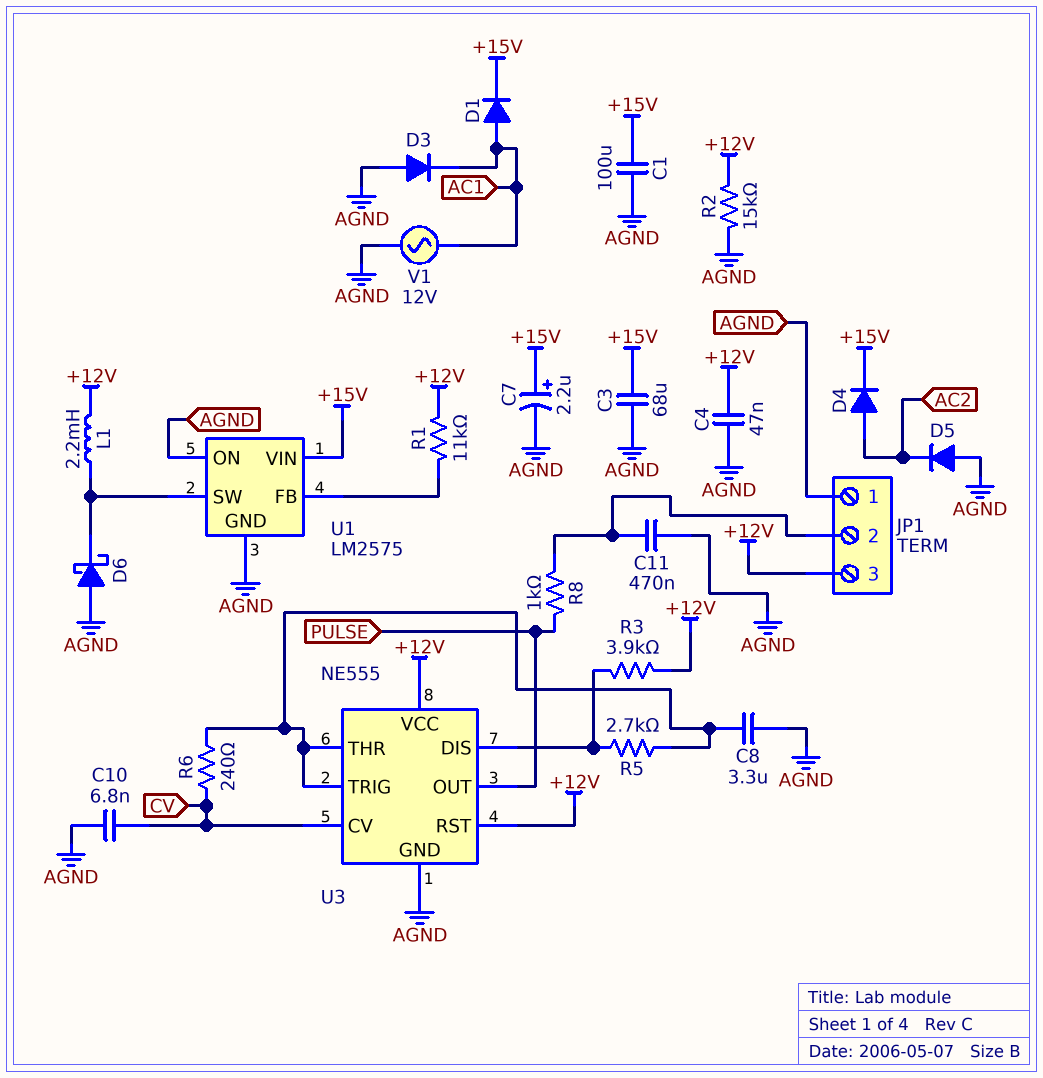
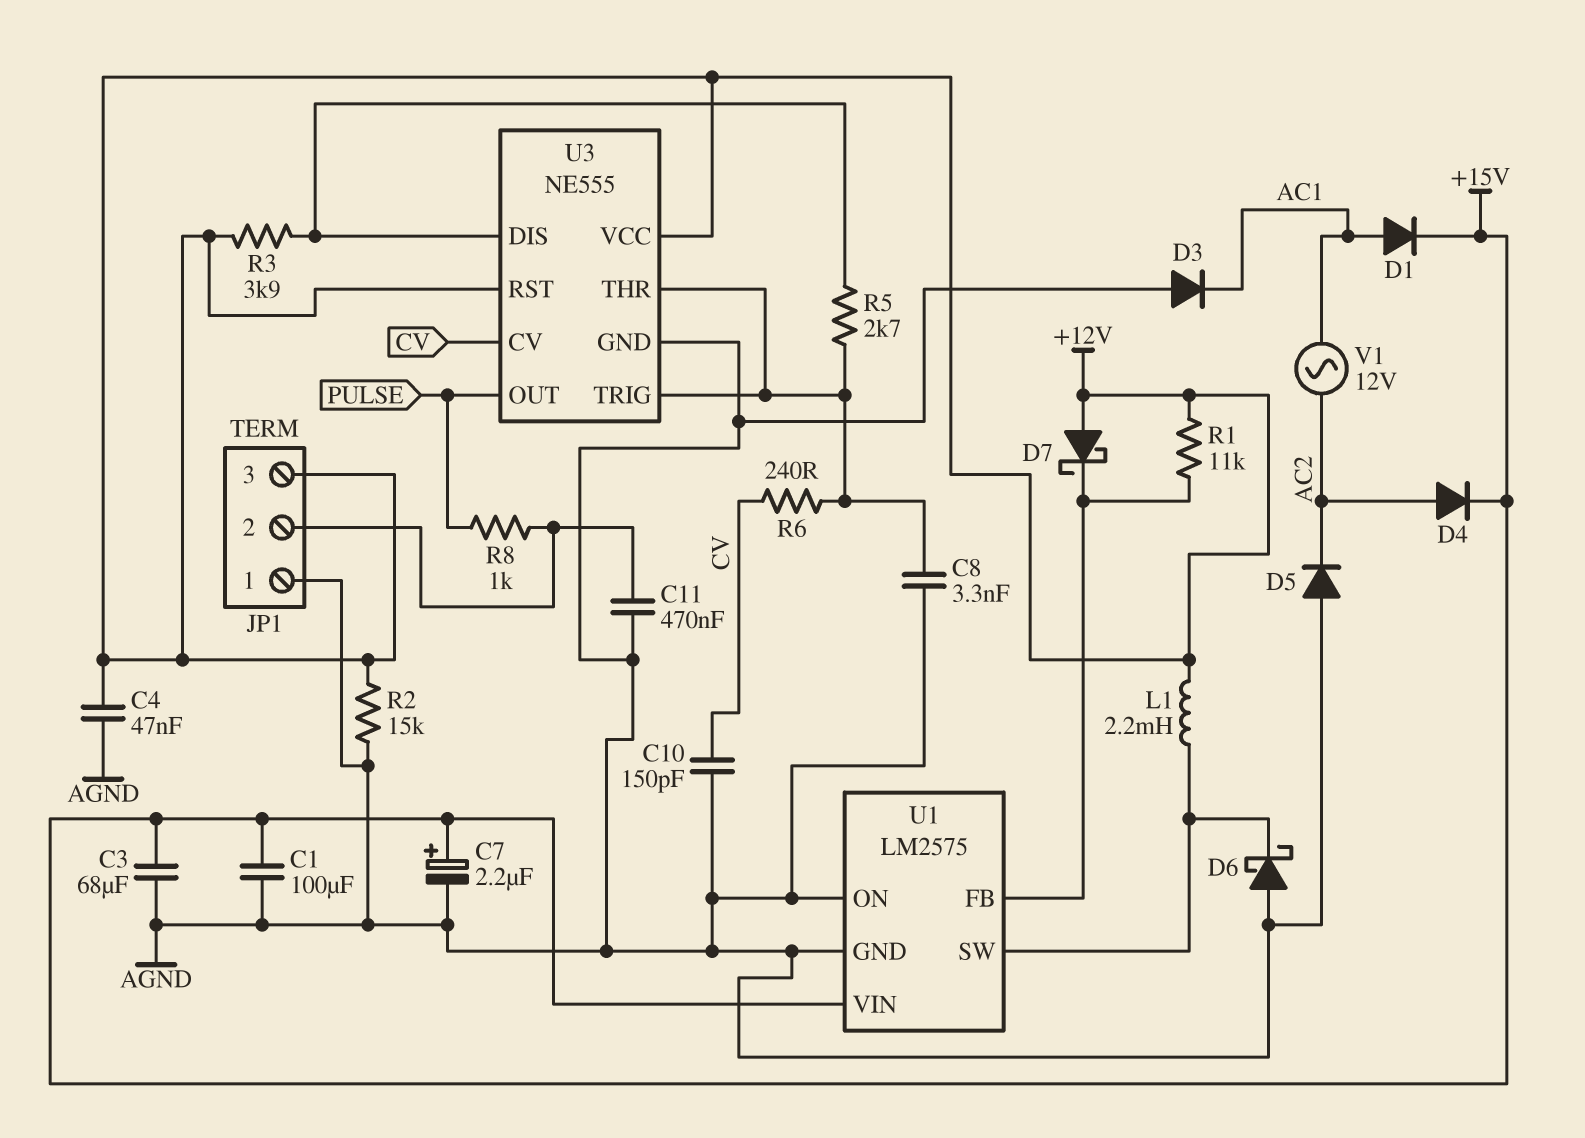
C8: 3.3uF (AGND, U3/THR) -> 3.3nF (AGND, U3/THR)
C10: 6.8nF (AGND, CV) -> 150pF (AGND, CV)
D7: none -> schottky (A +12V, K U1/FB)
V1: AC 12V (AC1, AGND) -> AC 12V (AC1, AC2)

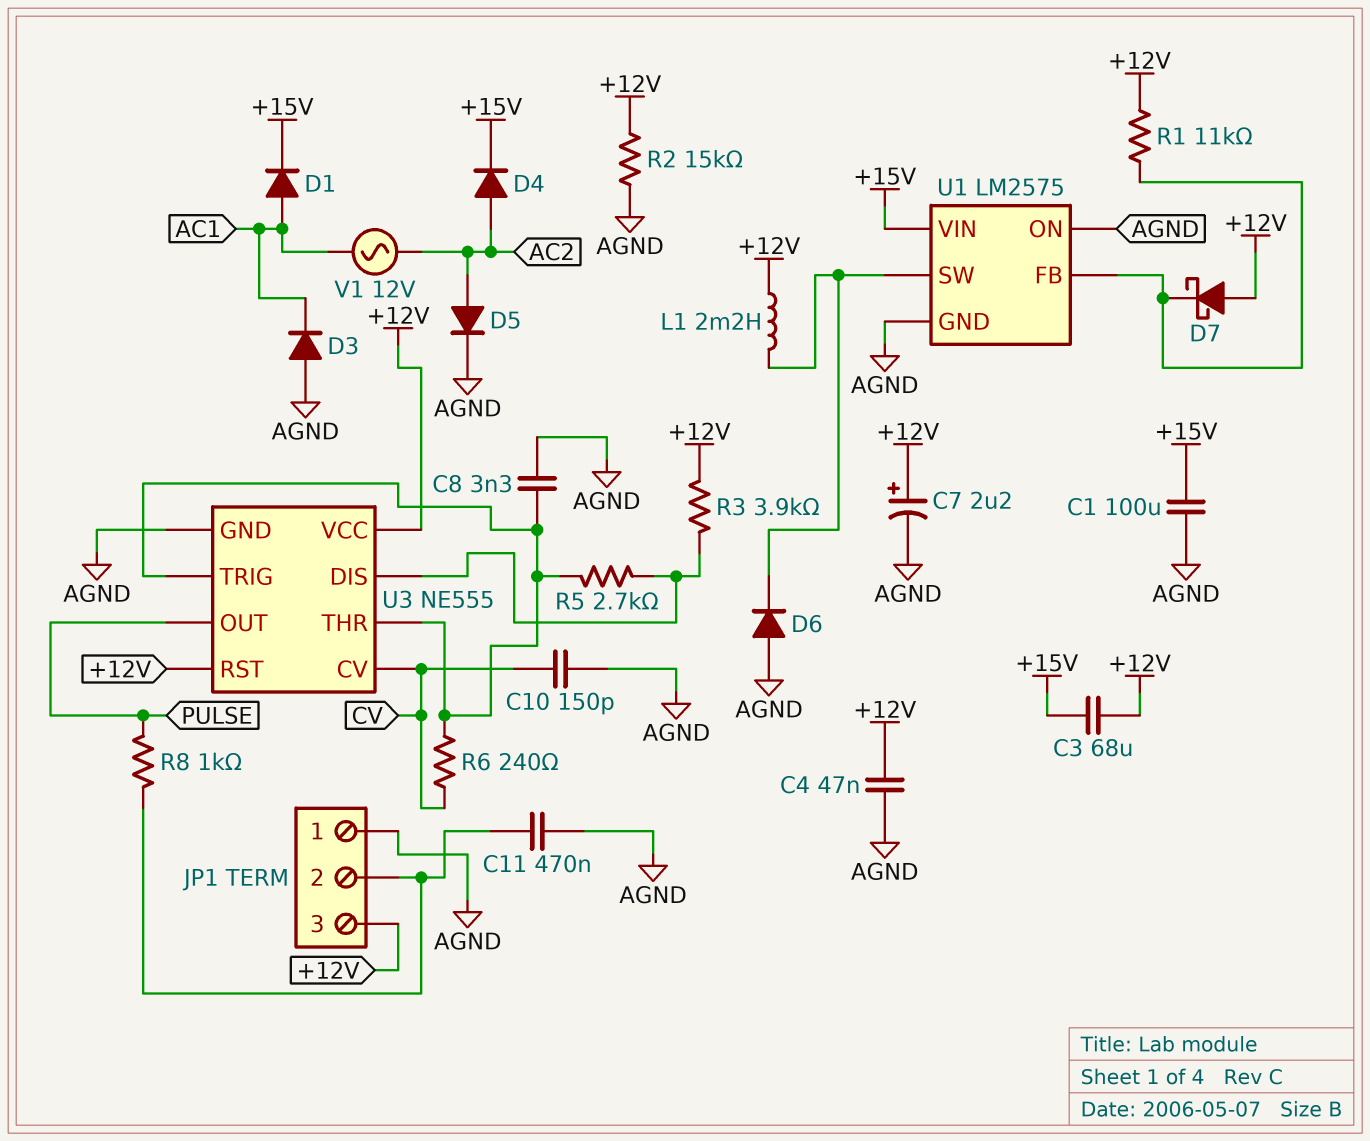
C3: 68uF (+15V, AGND) -> 68uF (+12V, +15V)
C7: 2.2uF (plus +15V, minus AGND) -> 2.2uF (plus +12V, minus AGND)
D5: diode (A AGND, K AC2) -> diode (A AC2, K AGND)
D6: schottky (A AGND, K U1/SW) -> diode (A AGND, K U1/SW)

